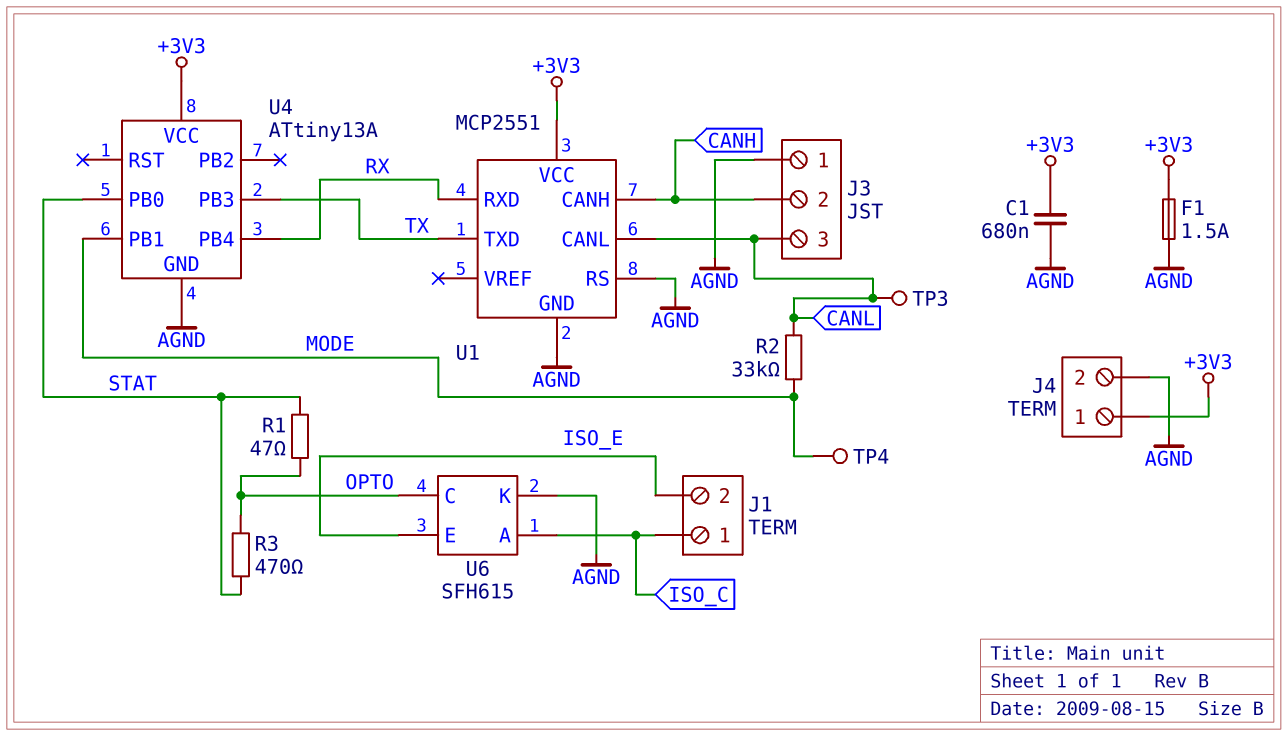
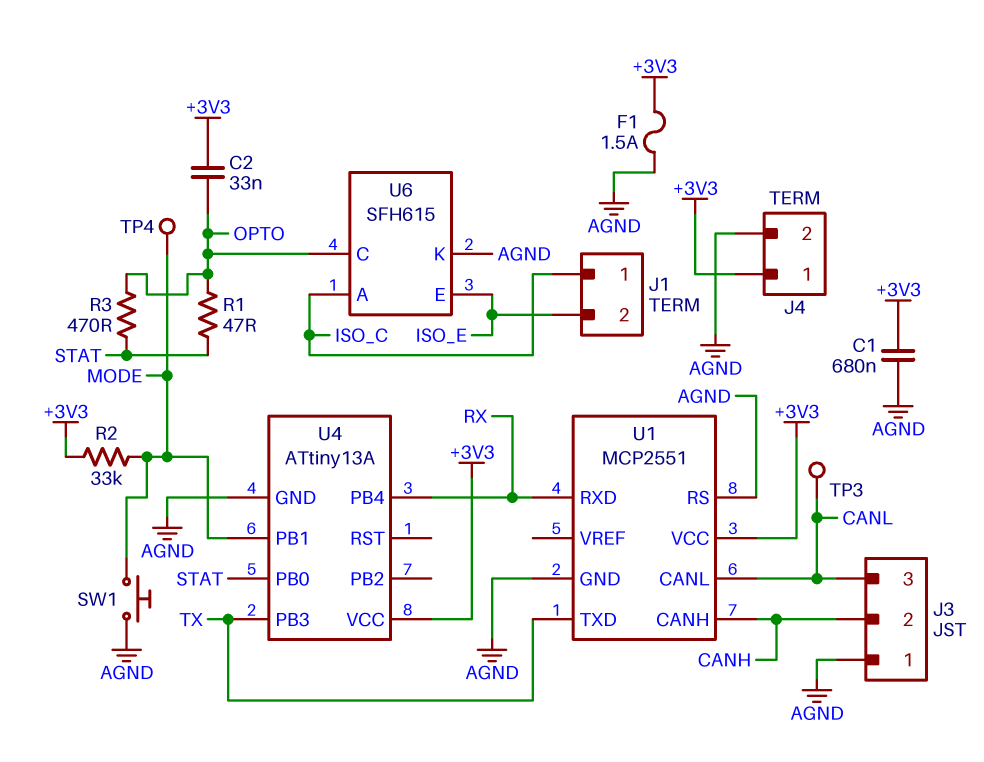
C2: none -> 33nF (+3V3, OPTO)
R2: 33k (CANL, MODE) -> 33k (+3V3, MODE)
SW1: none -> button (AGND, MODE)

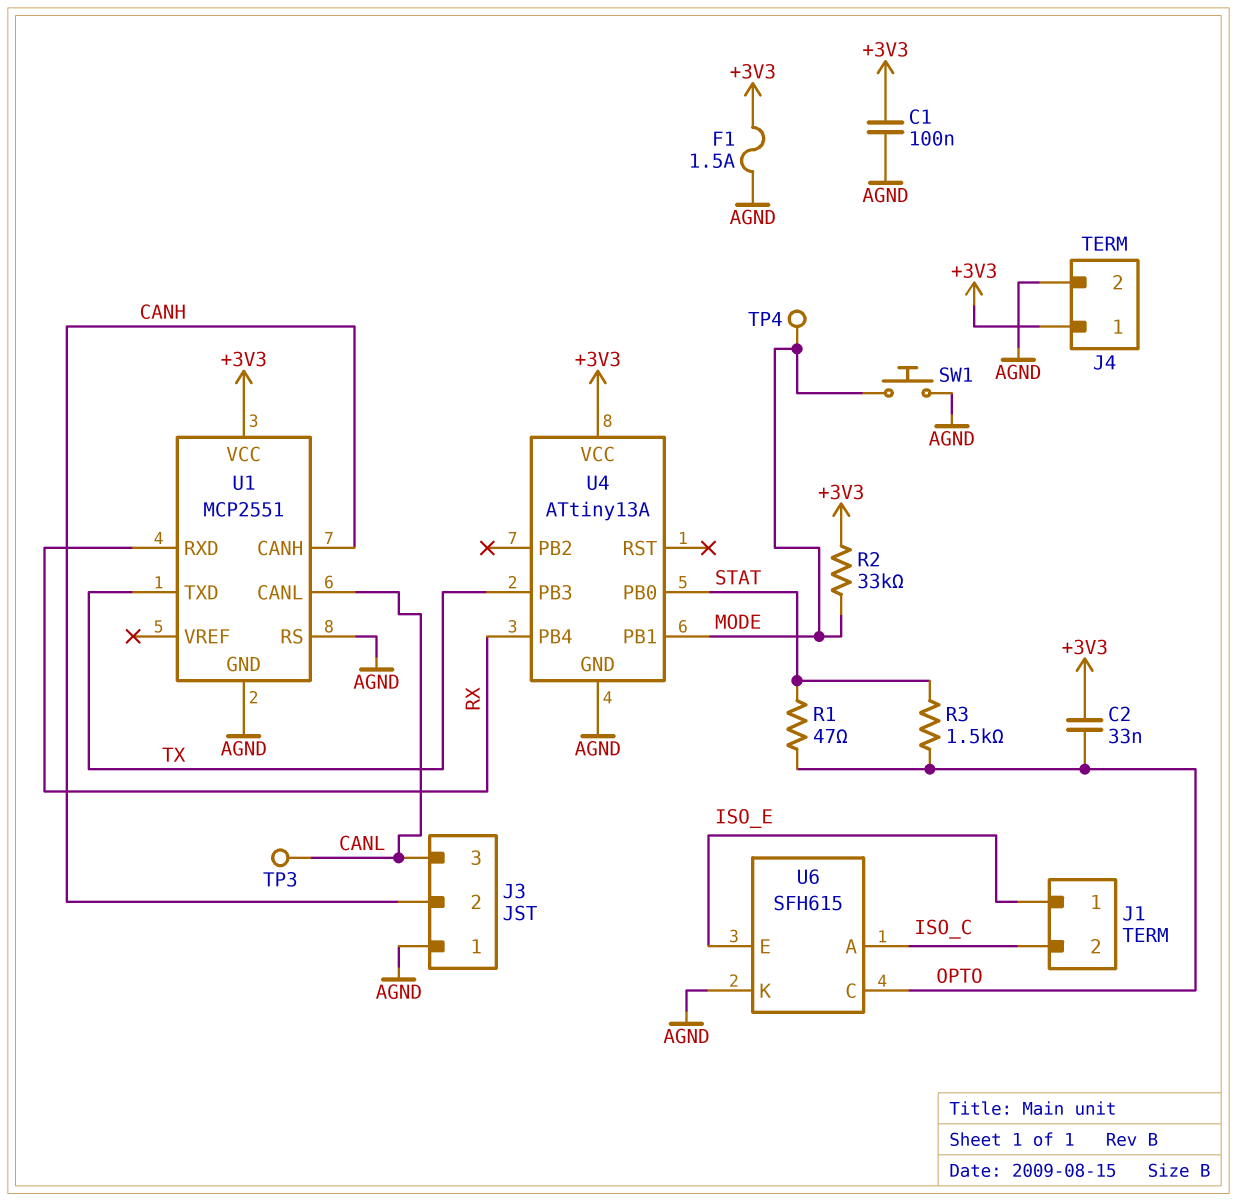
C1: 680nF (+3V3, AGND) -> 100nF (+3V3, AGND)
J1 pin 1: ISO_C -> ISO_E
J1 pin 2: ISO_E -> ISO_C
R3: 470 (OPTO, STAT) -> 1.5k (OPTO, STAT)

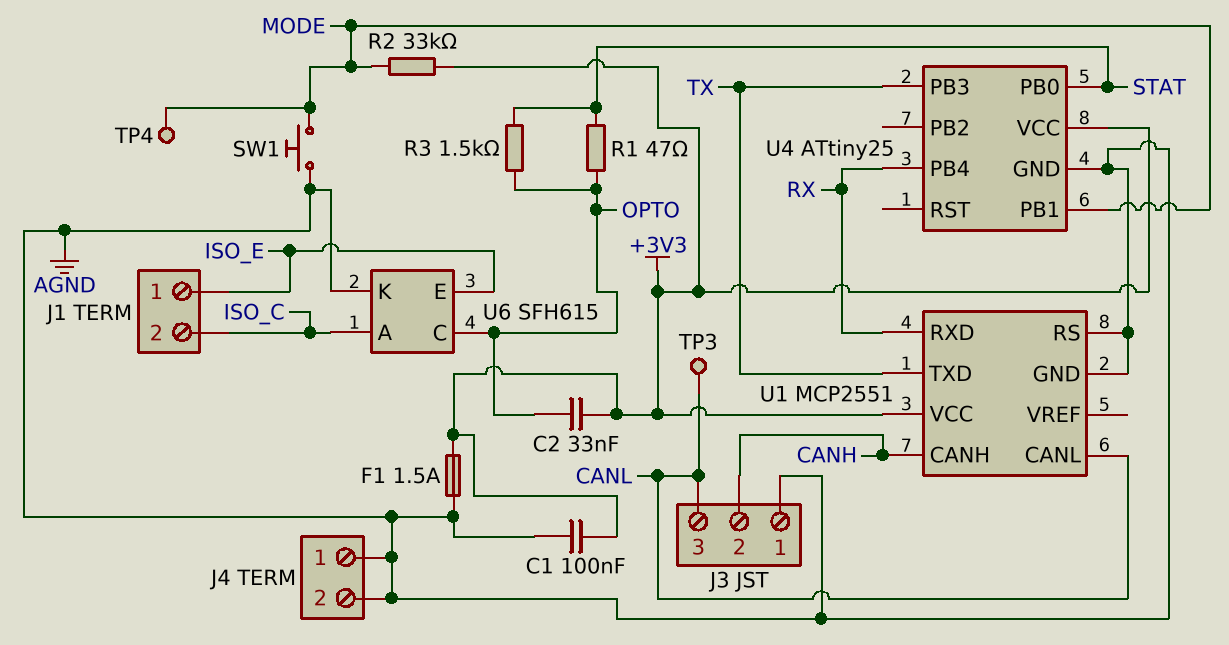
J4 pin 1: +3V3 -> AGND
U4: ATtiny13A -> ATtiny25

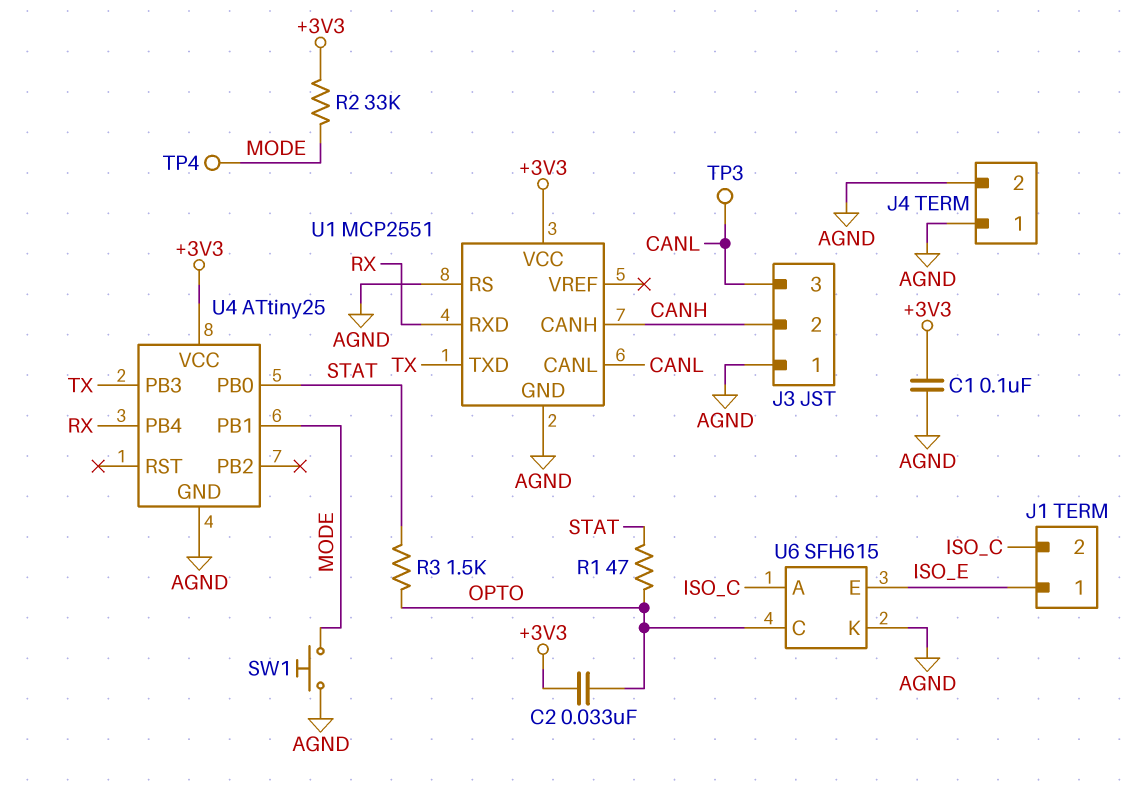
F1: 1.5A (+3V3, AGND) -> none

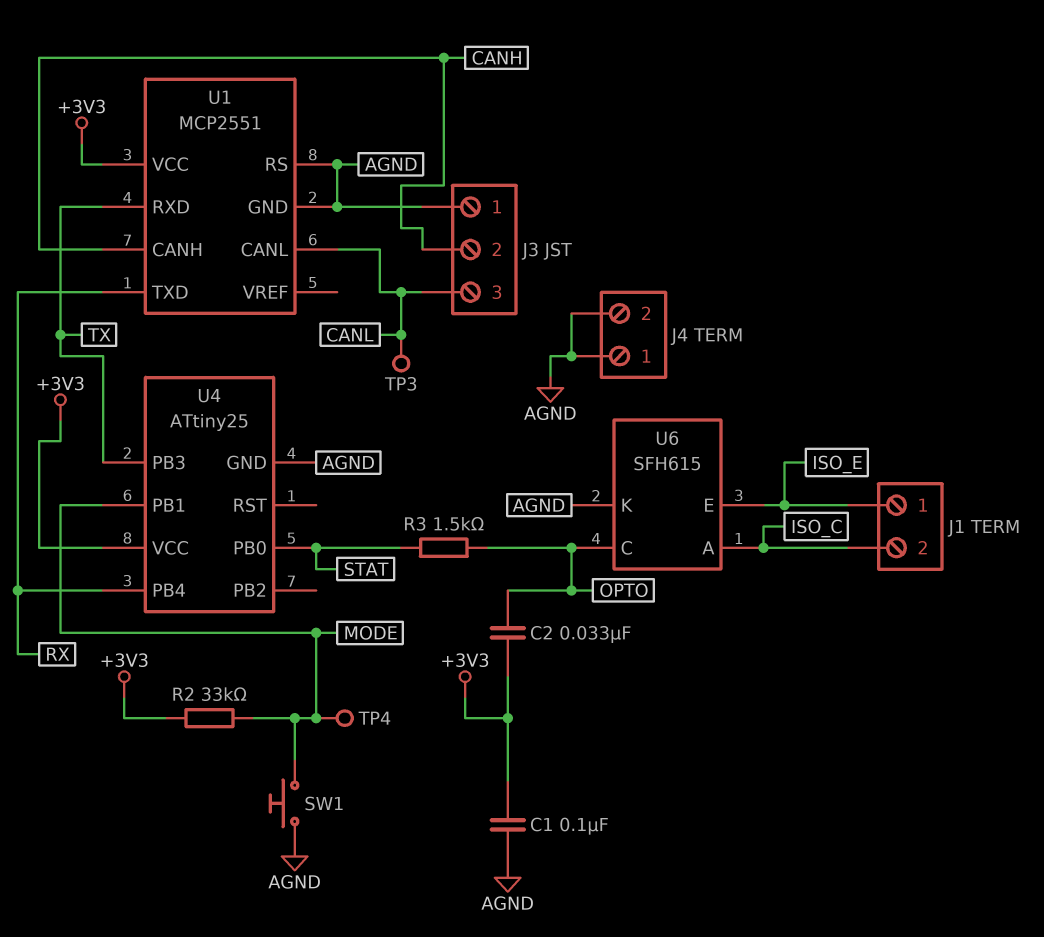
R1: 47 (OPTO, STAT) -> none
U1 pin RXD: RX -> TX
U1 pin TXD: TX -> RX

